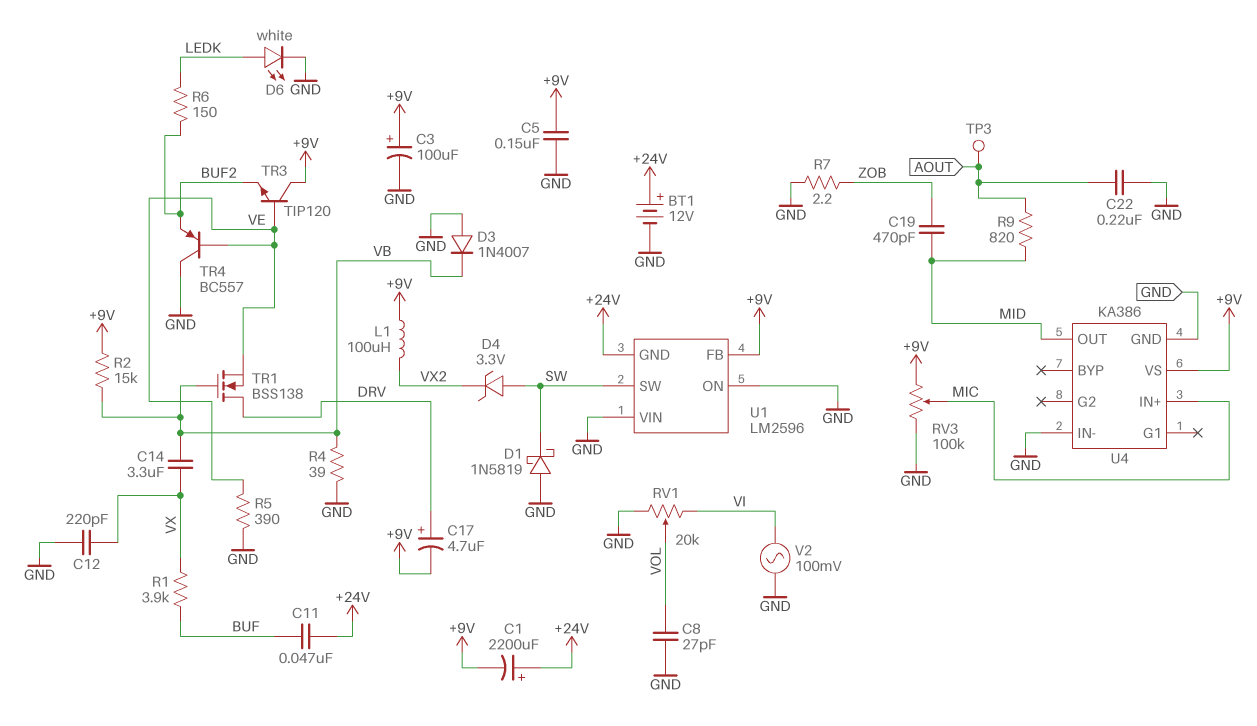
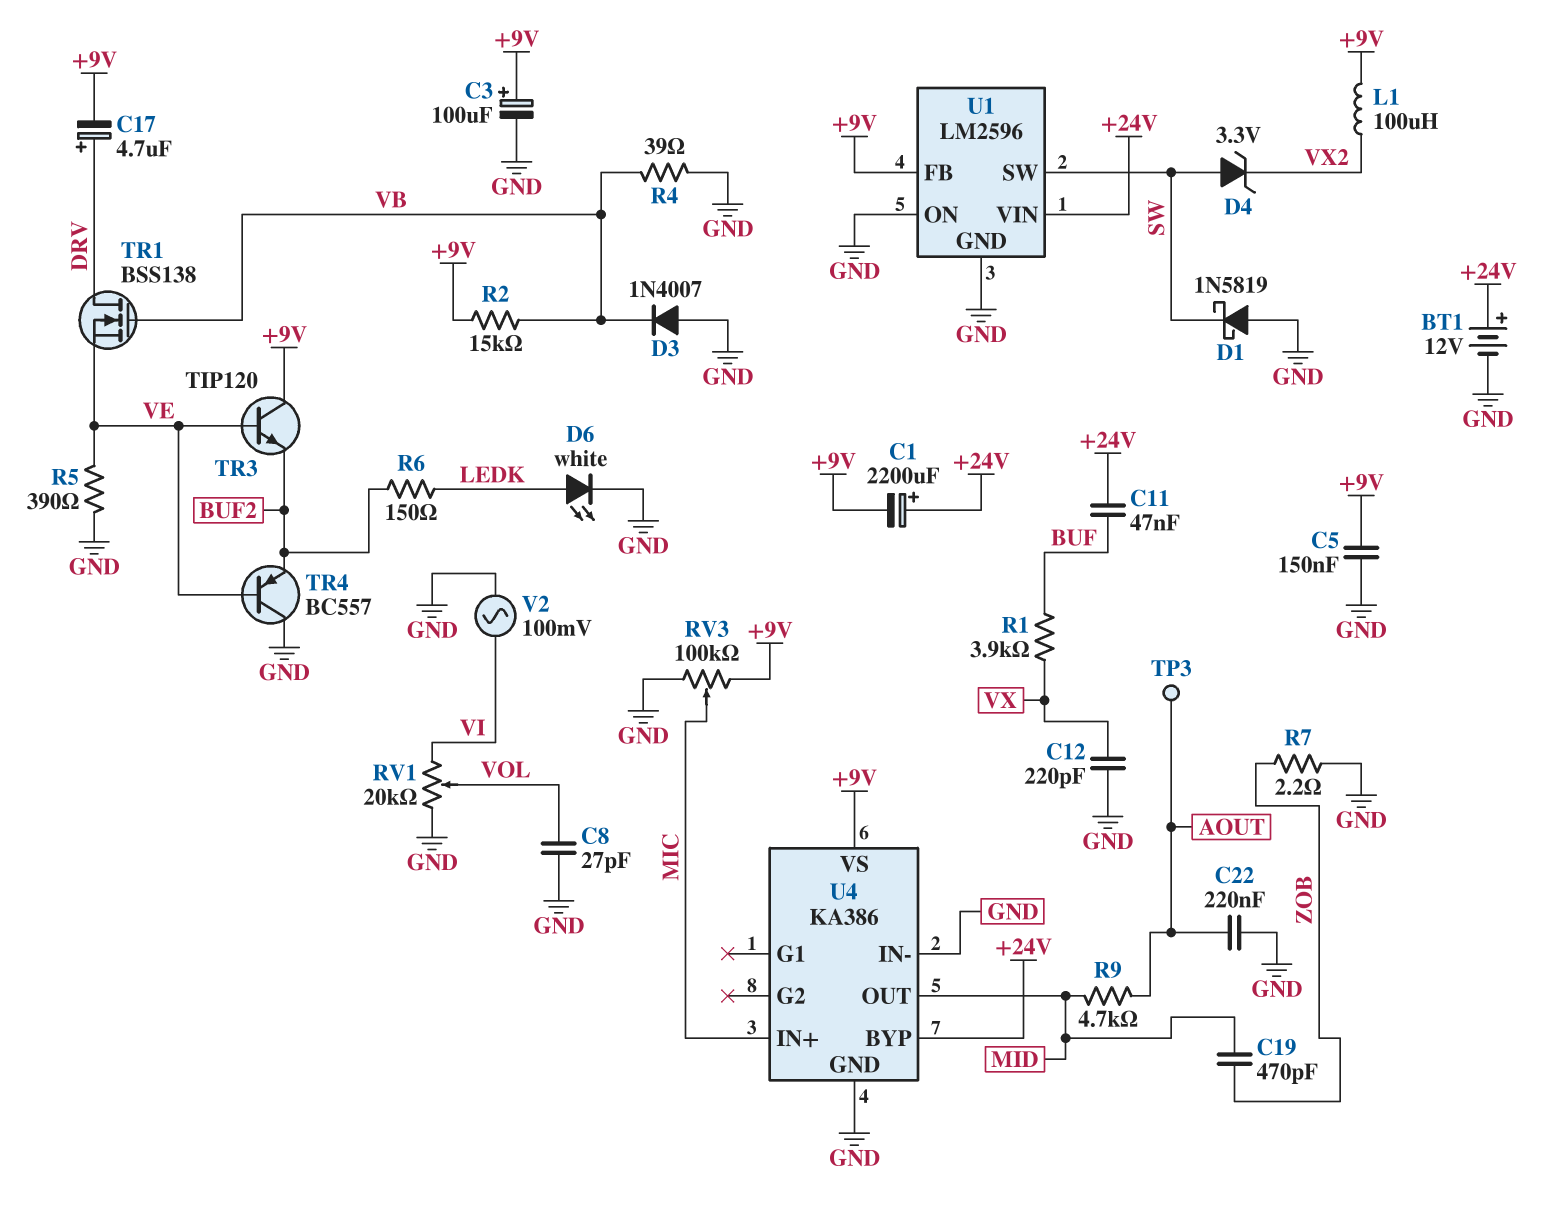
C14: 3.3uF (VB, VX) -> none
R9: 820 (AOUT, MID) -> 4.7k (AOUT, MID)
U1 pin GND: +24V -> GND
U1 pin VIN: GND -> +24V
U4 pin BYP: none -> +24V

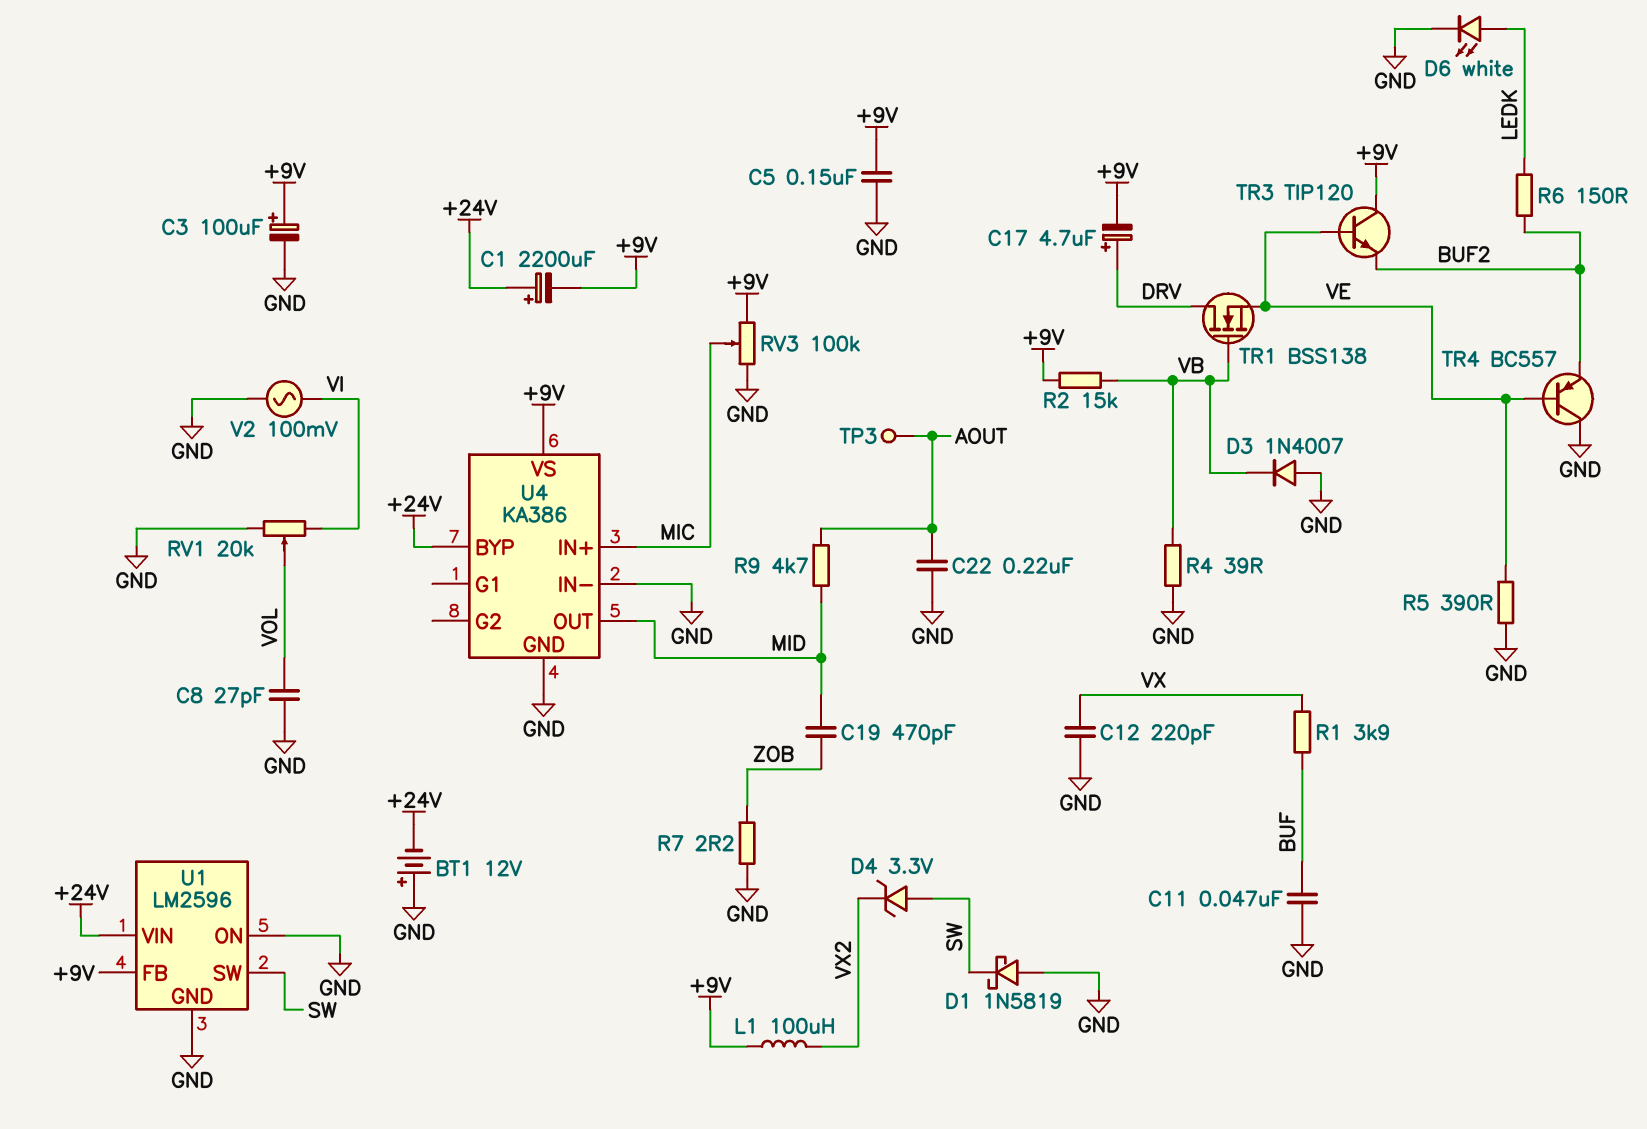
BT1: 12V (plus +24V, minus GND) -> 12V (plus GND, minus +24V)
C11: 47nF (+24V, BUF) -> 47nF (BUF, GND)

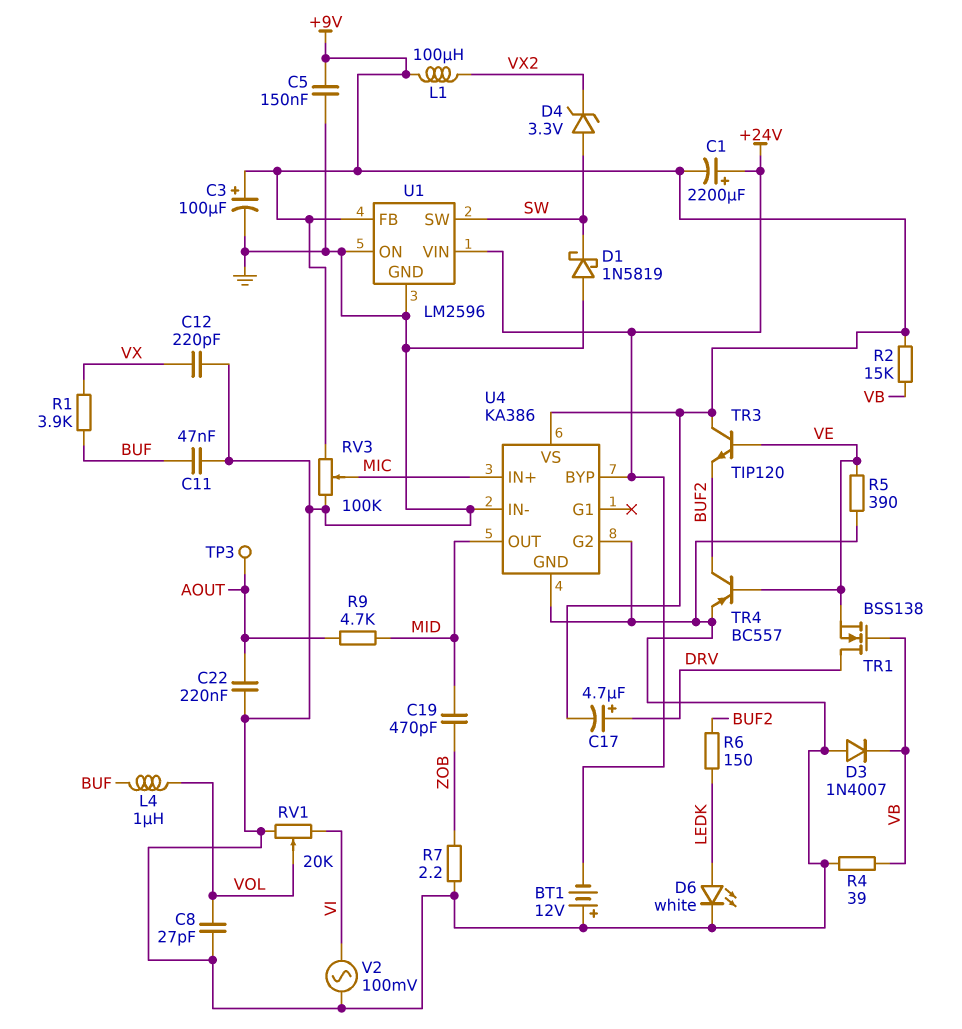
L4: none -> 1uH (BUF, VOL)
TR4: PNP BC557 (B VE, C GND, E BUF2) -> PNP BC557 (B VE, C BUF2, E GND)
U4 pin G2: none -> GND

